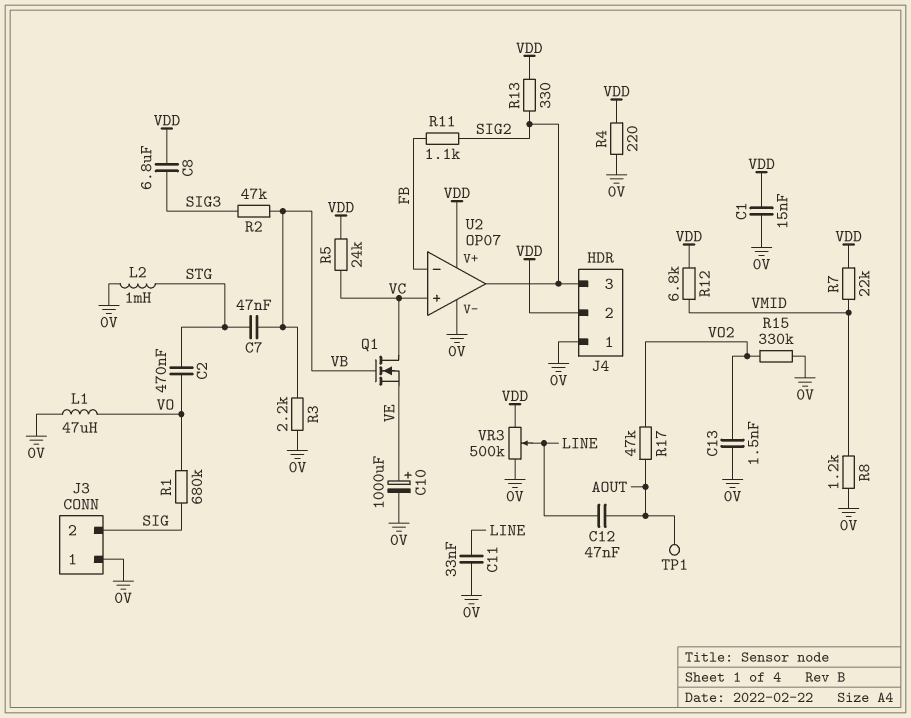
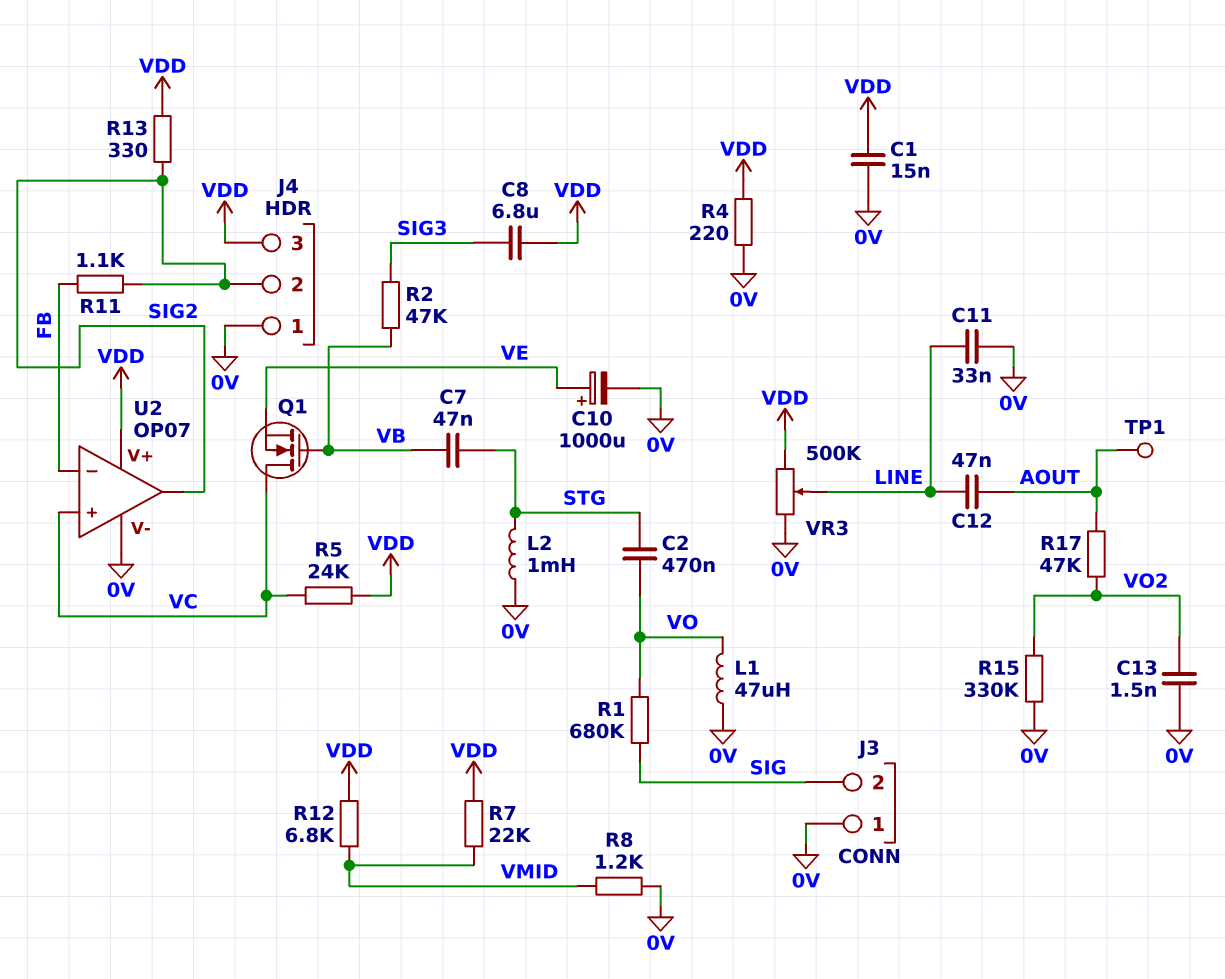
J4 pin 2: VDD -> SIG2
J4 pin 3: SIG2 -> VDD
R3: 2.2k (0V, VB) -> none

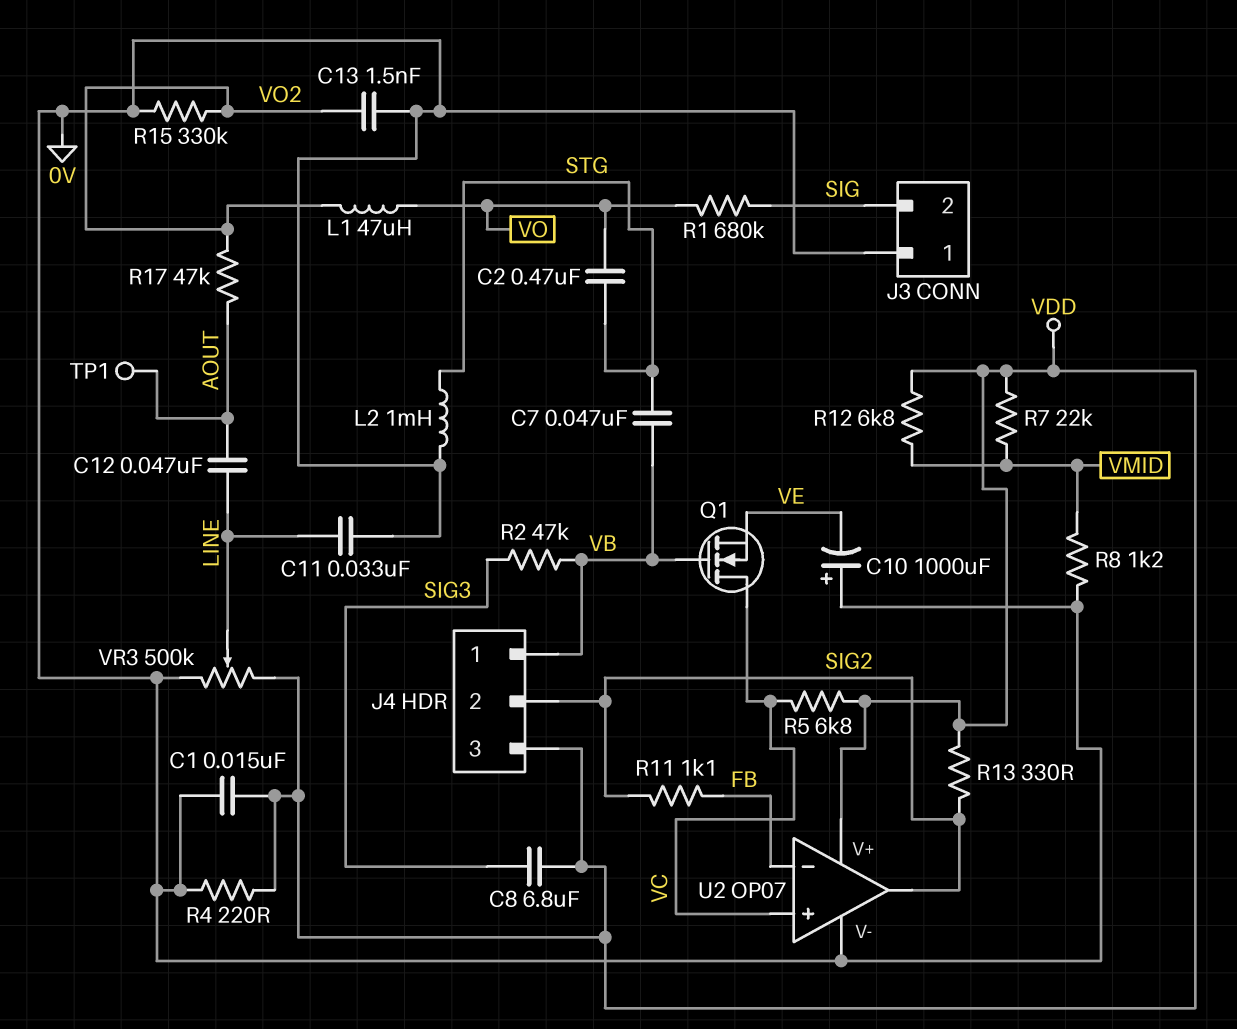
C10: 1000uF (plus VE, minus 0V) -> 1000uF (plus 0V, minus VE)
J4 pin 1: 0V -> VB
L1: 47uH (0V, VO) -> 47uH (VO, VO2)
R5: 24k (VC, VDD) -> 6.8k (VC, VDD)

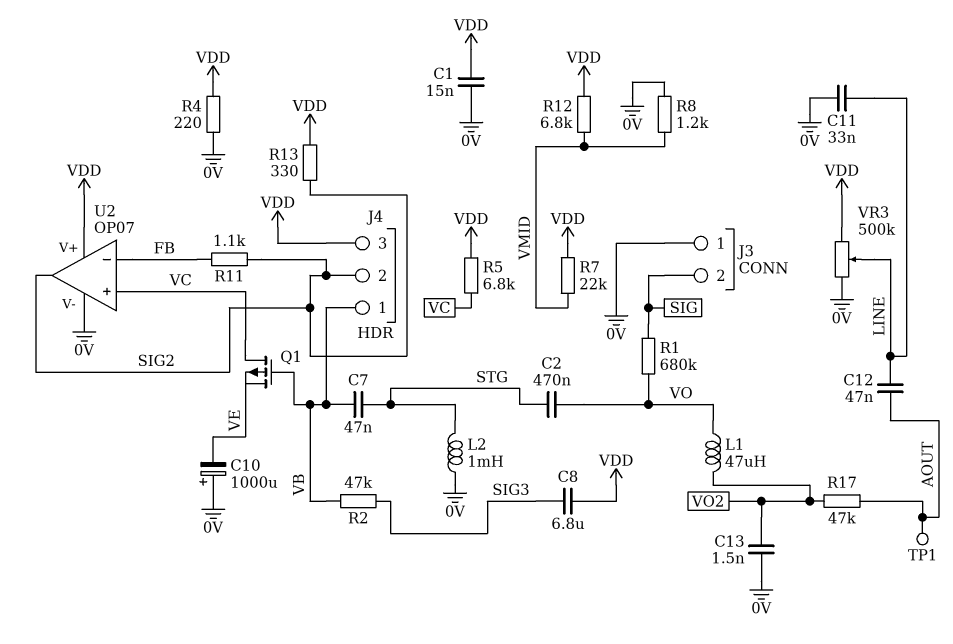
Q1: NMOS (G VB, D VC, S VE) -> PMOS (G VB, D VC, S VE)
R15: 330k (0V, VO2) -> none

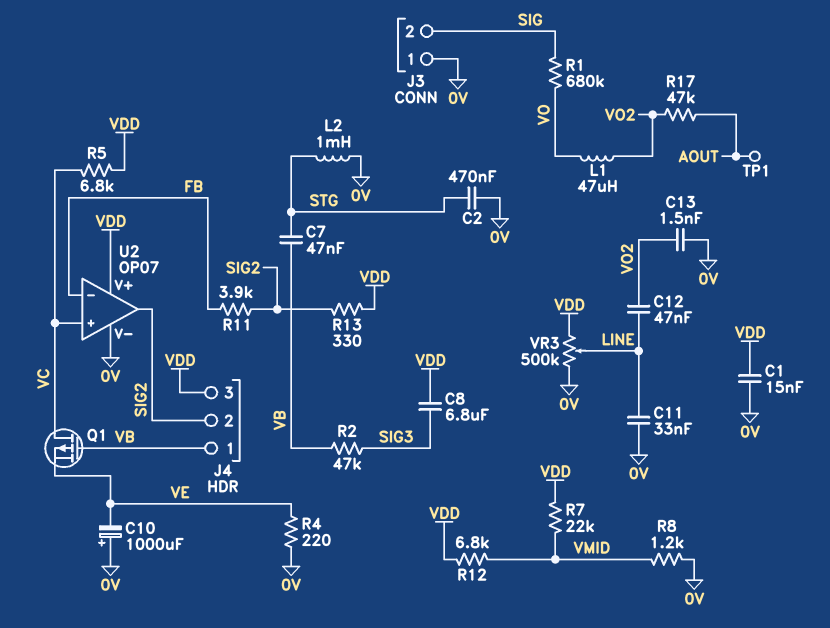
C2: 470nF (STG, VO) -> 470nF (0V, STG)
C12: 47nF (AOUT, LINE) -> 47nF (LINE, VO2)
R4: 220 (0V, VDD) -> 220 (0V, VE)
R11: 1.1k (FB, SIG2) -> 3.9k (FB, SIG2)

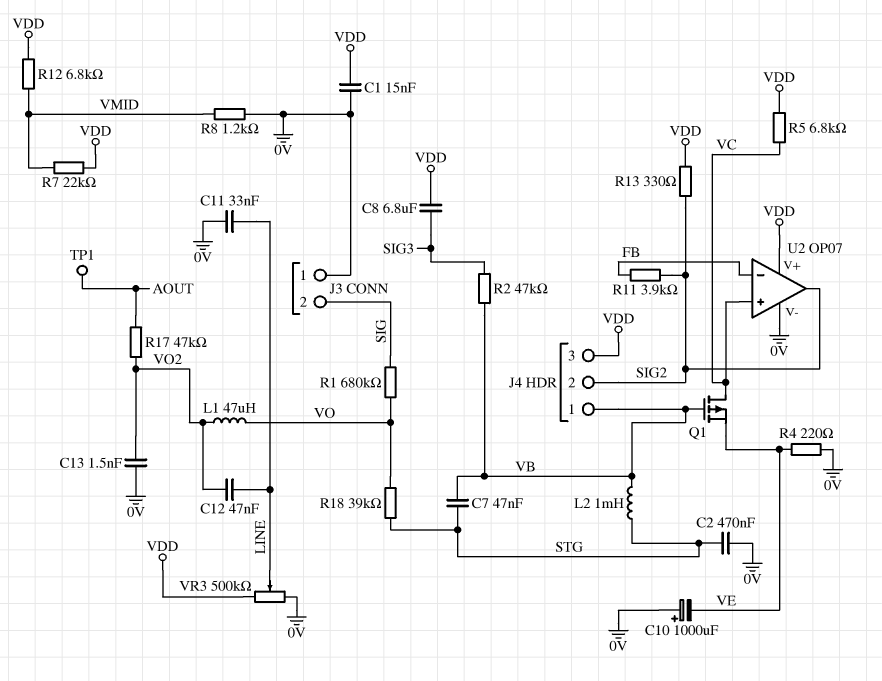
L2: 1mH (0V, STG) -> 1mH (STG, VB)
R18: none -> 39k (STG, VO)

